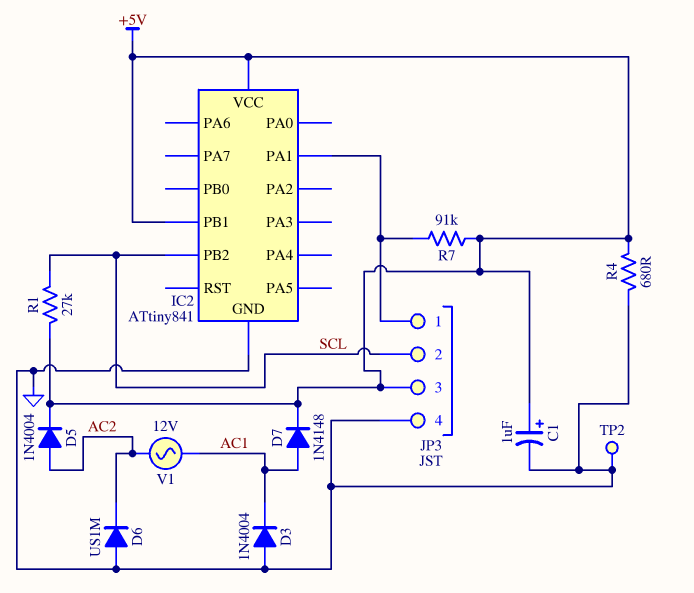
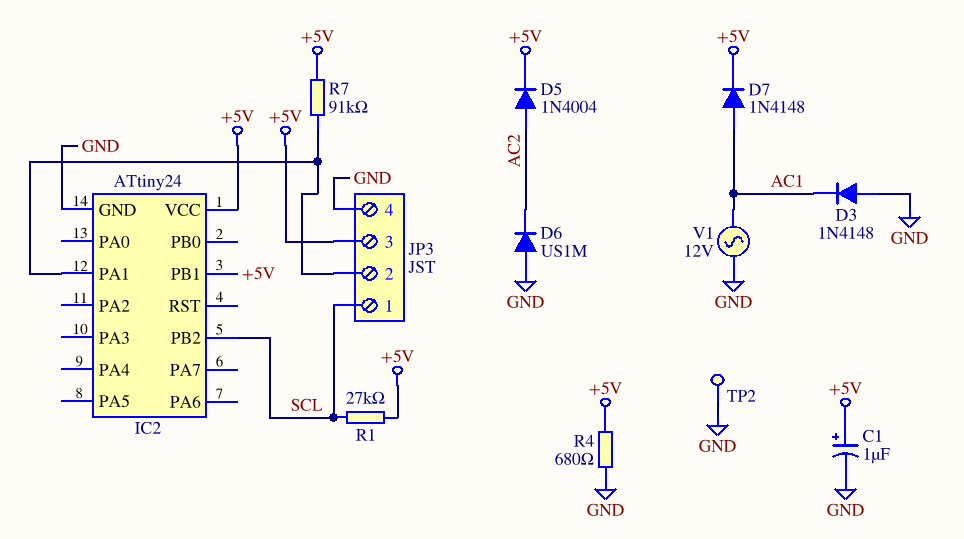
D3: diode 1N4004 (A GND, K AC1) -> diode 1N4148 (A GND, K AC1)
IC2: ATtiny841 -> ATtiny24
JP3 pin 1: IC2/PA1 -> SCL
JP3 pin 2: SCL -> IC2/PA1
V1: AC 12V (AC1, AC2) -> AC 12V (AC1, GND)

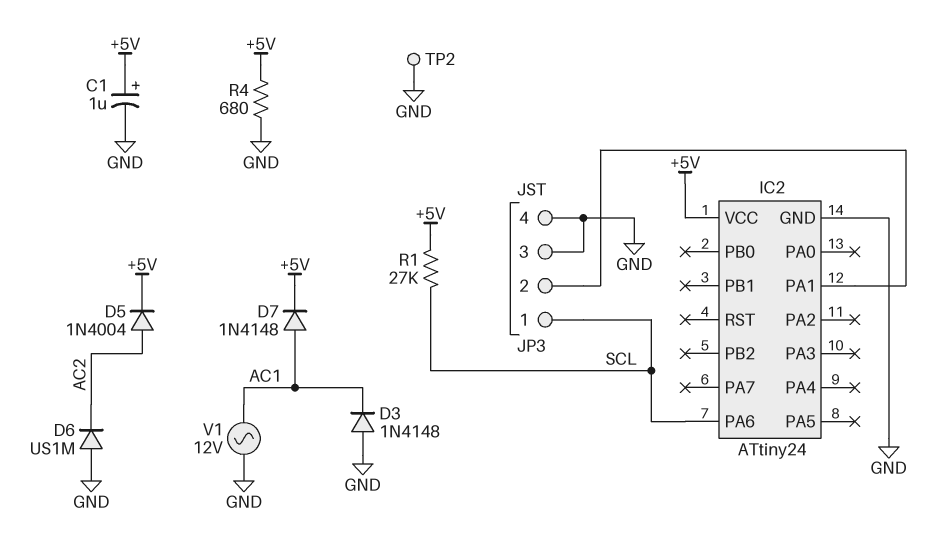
IC2 pin PA6: none -> SCL
IC2 pin PB1: +5V -> none
IC2 pin PB2: SCL -> none
JP3 pin 3: +5V -> GND
R7: 91k (+5V, IC2/PA1) -> none

